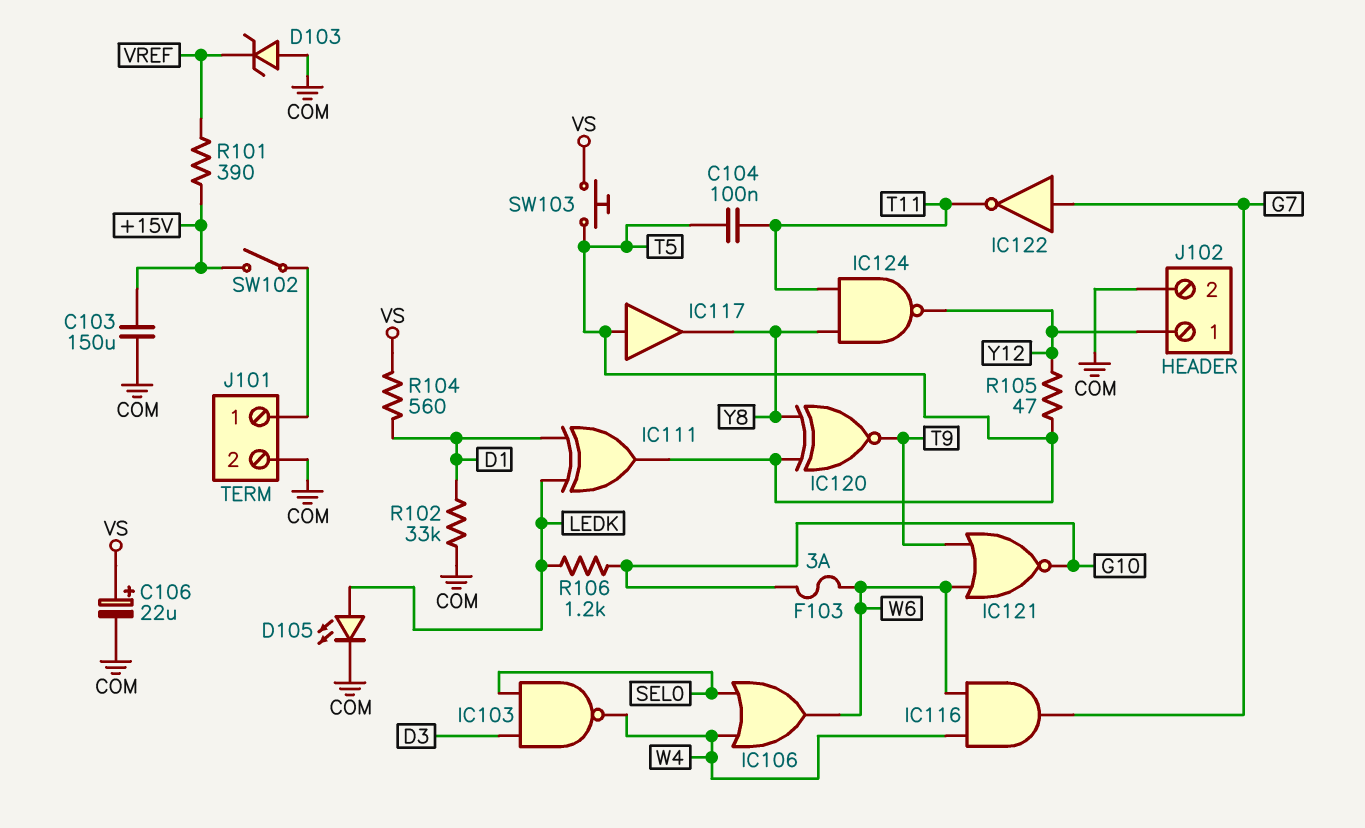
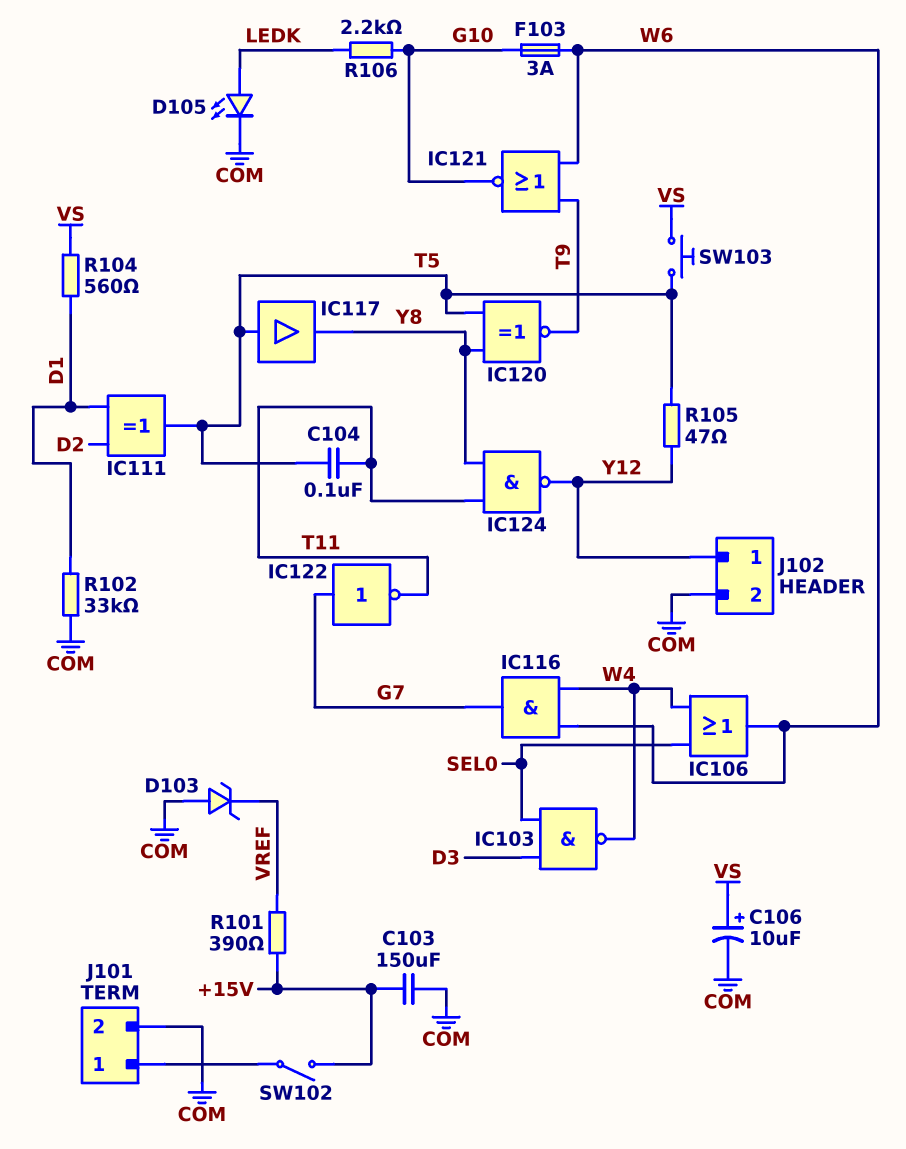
C106: 22uF (plus VS, minus COM) -> 10uF (plus VS, minus COM)
IC111: XOR (in D1, in LEDK, out T5) -> XOR (in D1, in D2, out T5)
R106: 1.2k (G10, LEDK) -> 2.2k (G10, LEDK)

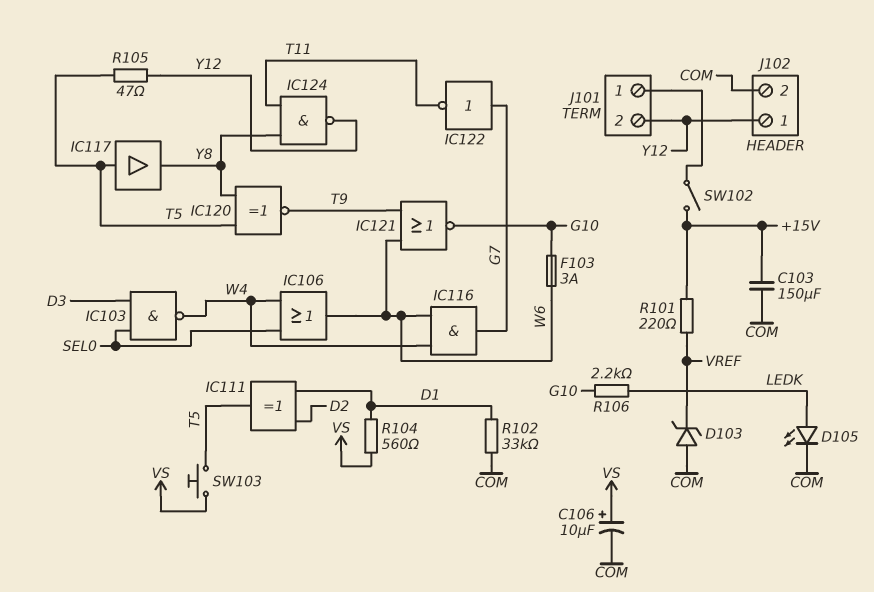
C104: 100nF (T5, T11) -> none
J101 pin 2: COM -> Y12
R101: 390 (+15V, VREF) -> 220 (+15V, VREF)

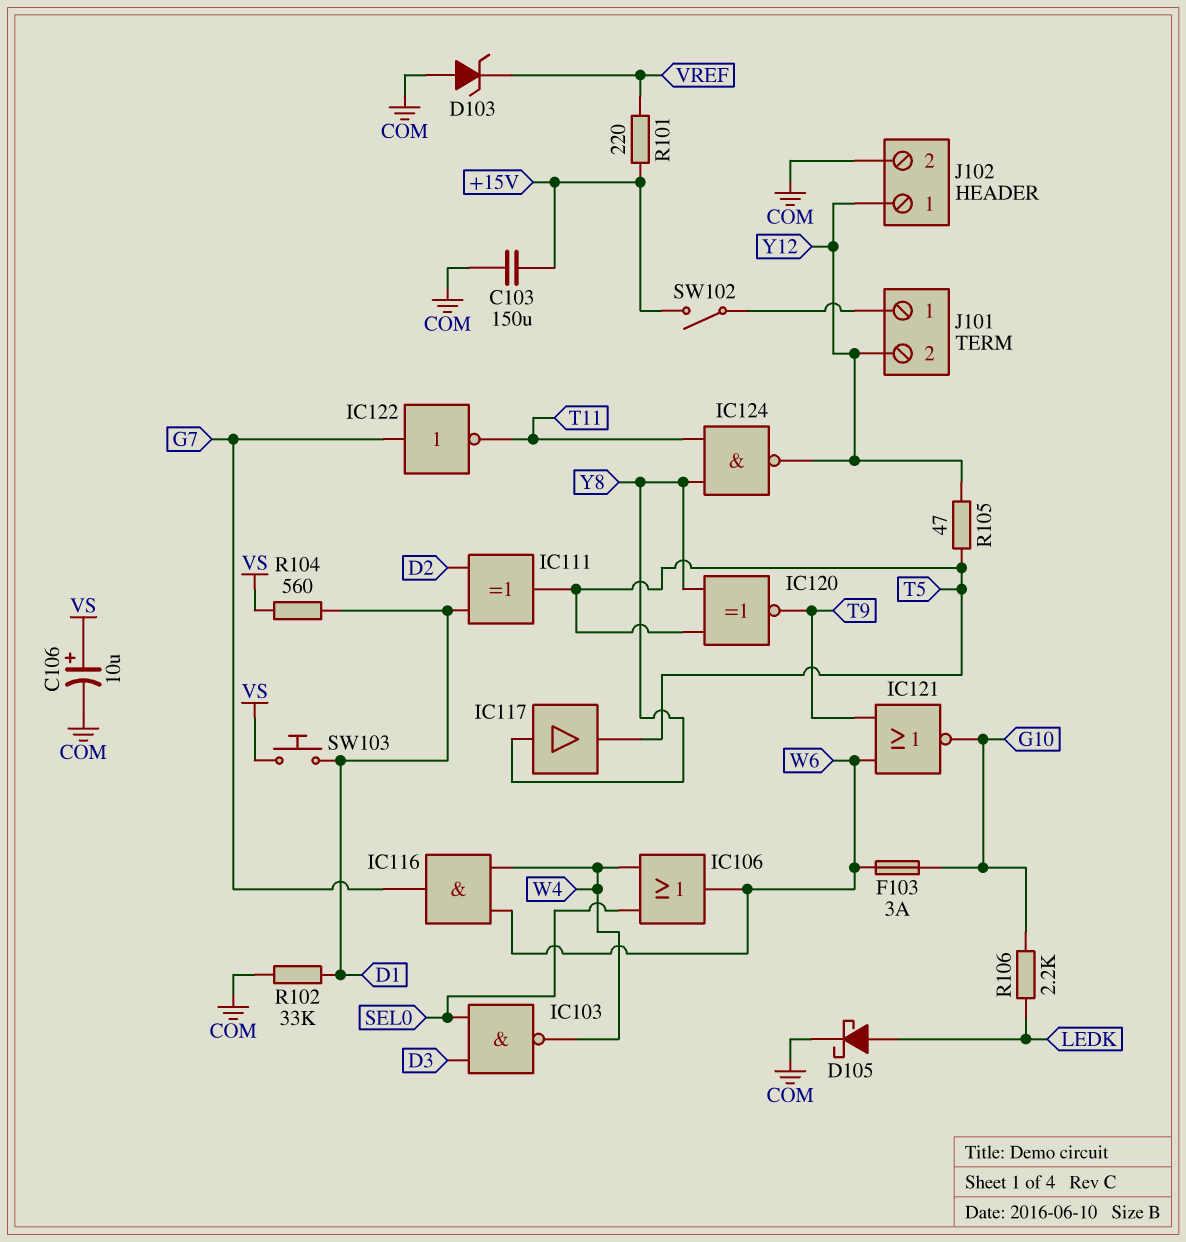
D105: LED (A LEDK, K COM) -> schottky (A LEDK, K COM)
IC117: buffer (in T5, out Y8) -> buffer (in Y8, out T5)
SW103: button (T5, VS) -> button (D1, VS)

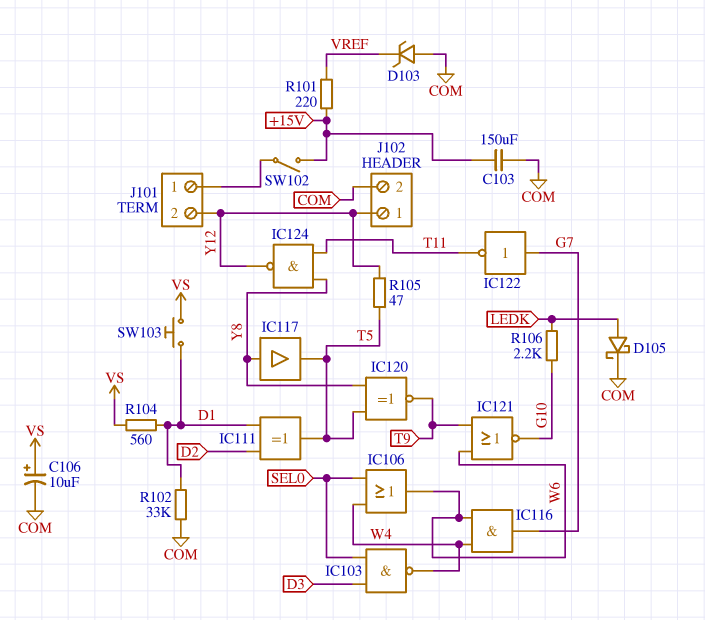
F103: 3A (G10, W6) -> none

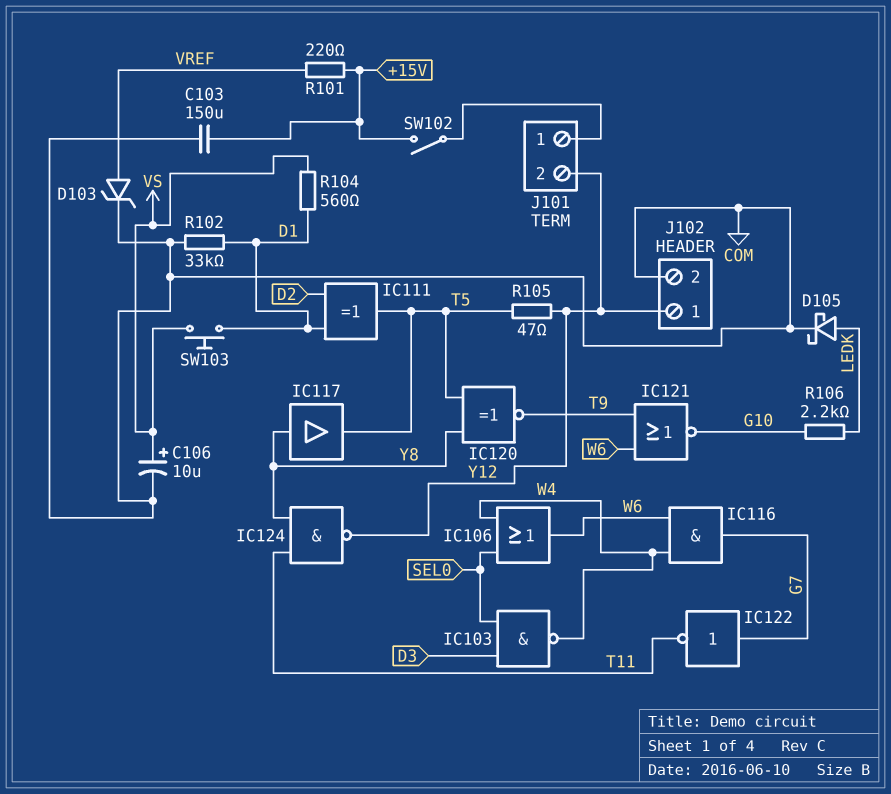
D103: zener (A COM, K VREF) -> zener (A VREF, K COM)

